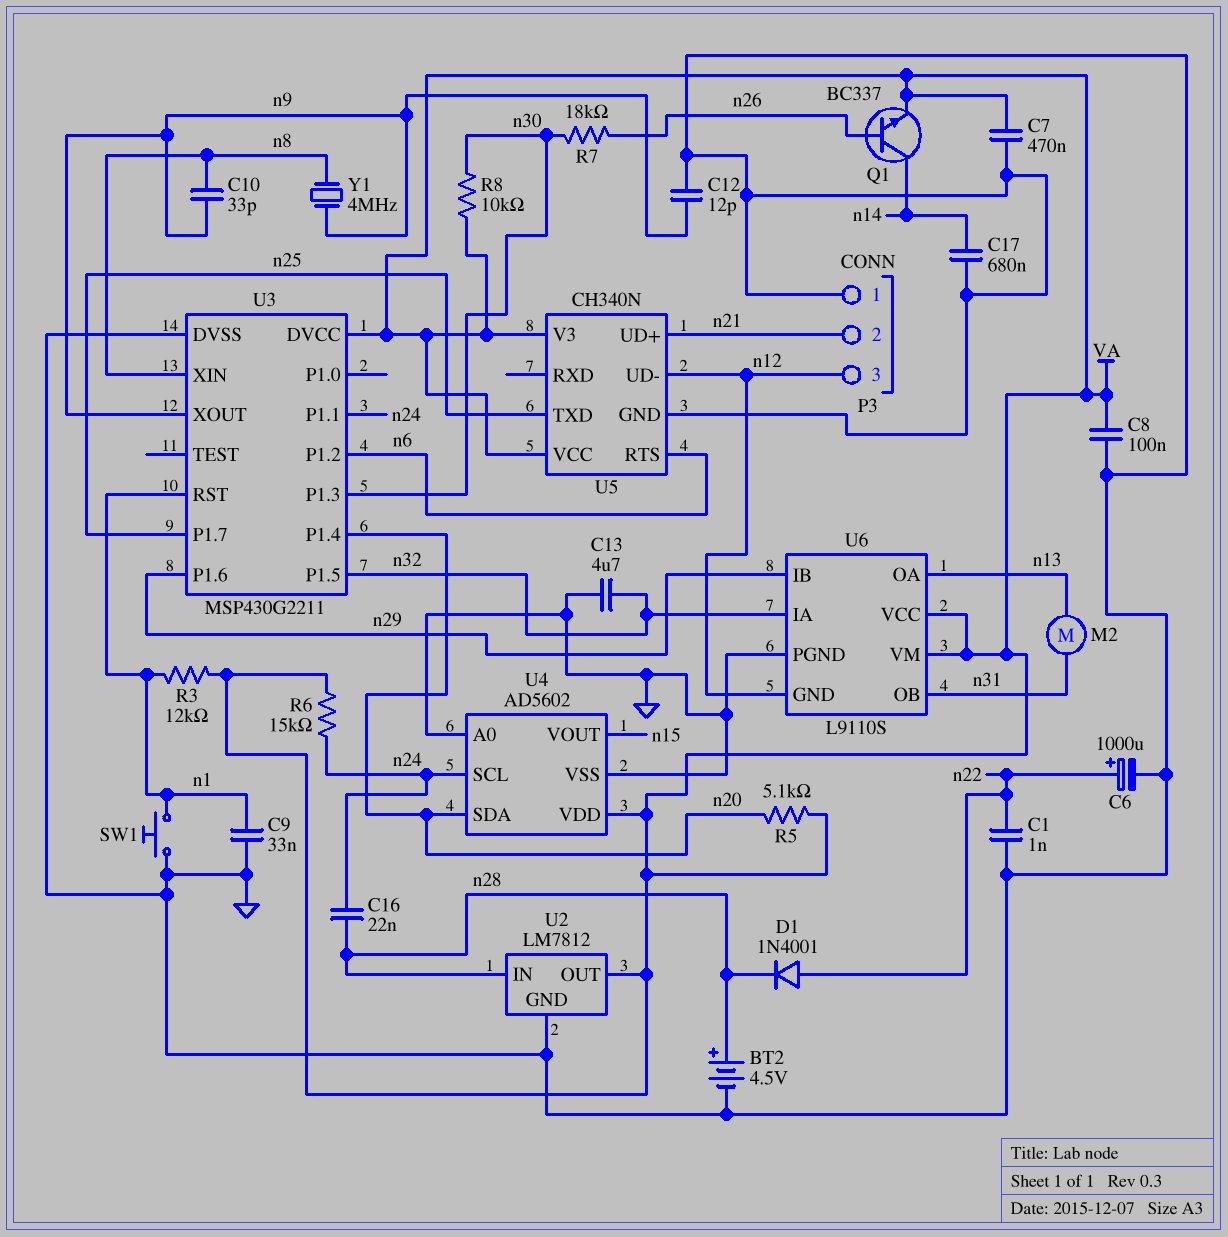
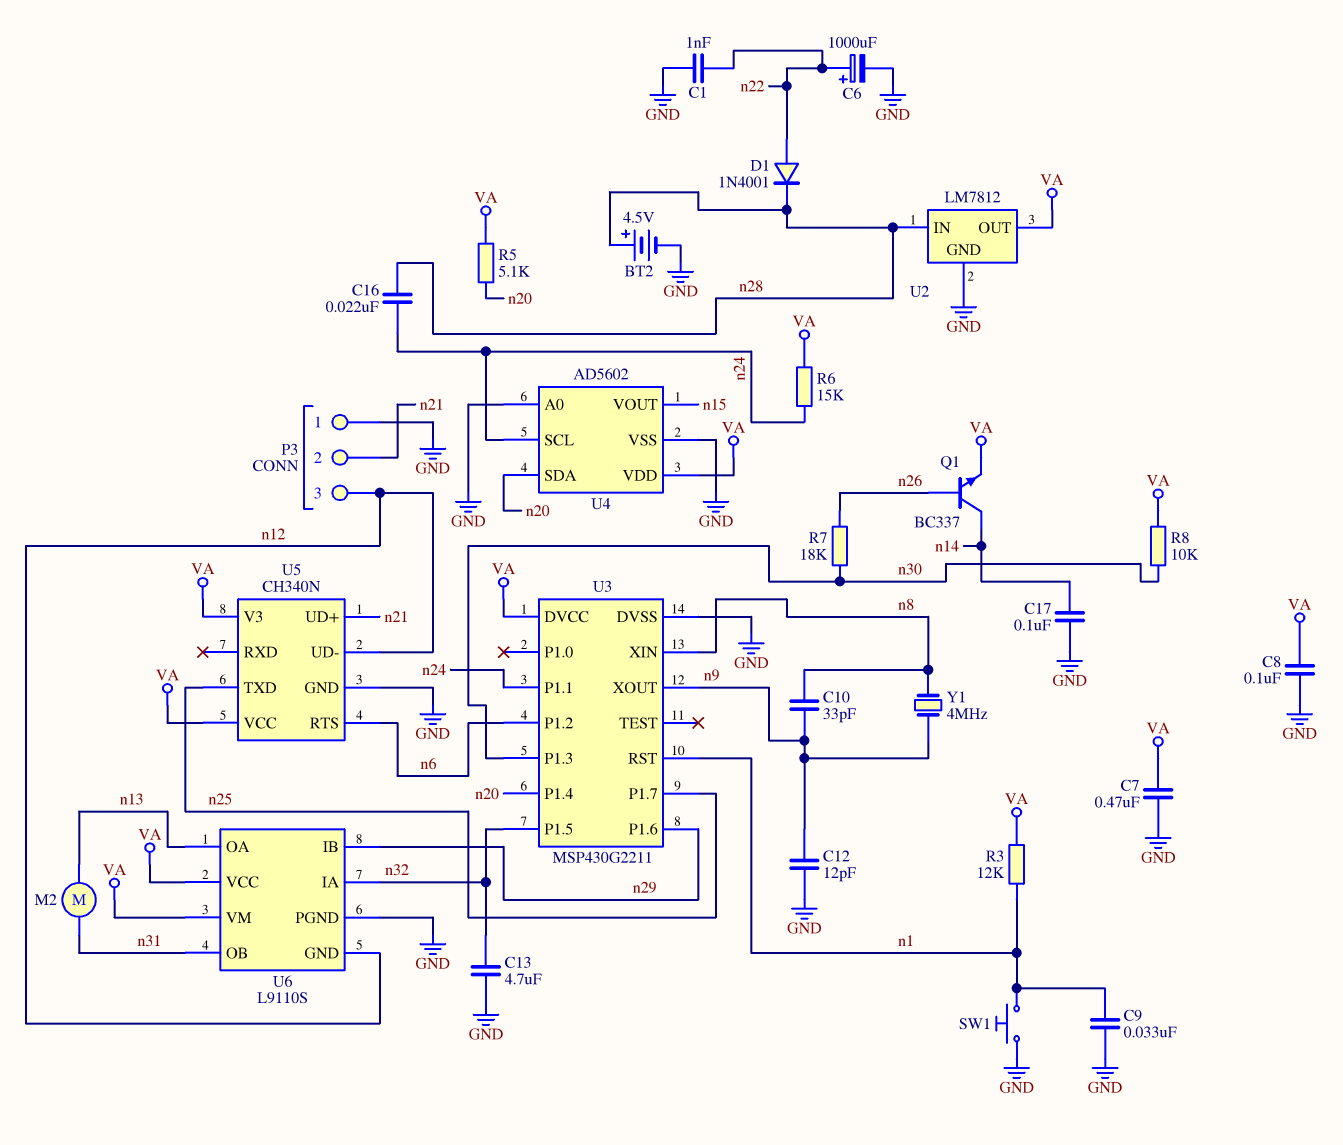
C17: 680nF (GND, n14) -> 100nF (GND, n14)

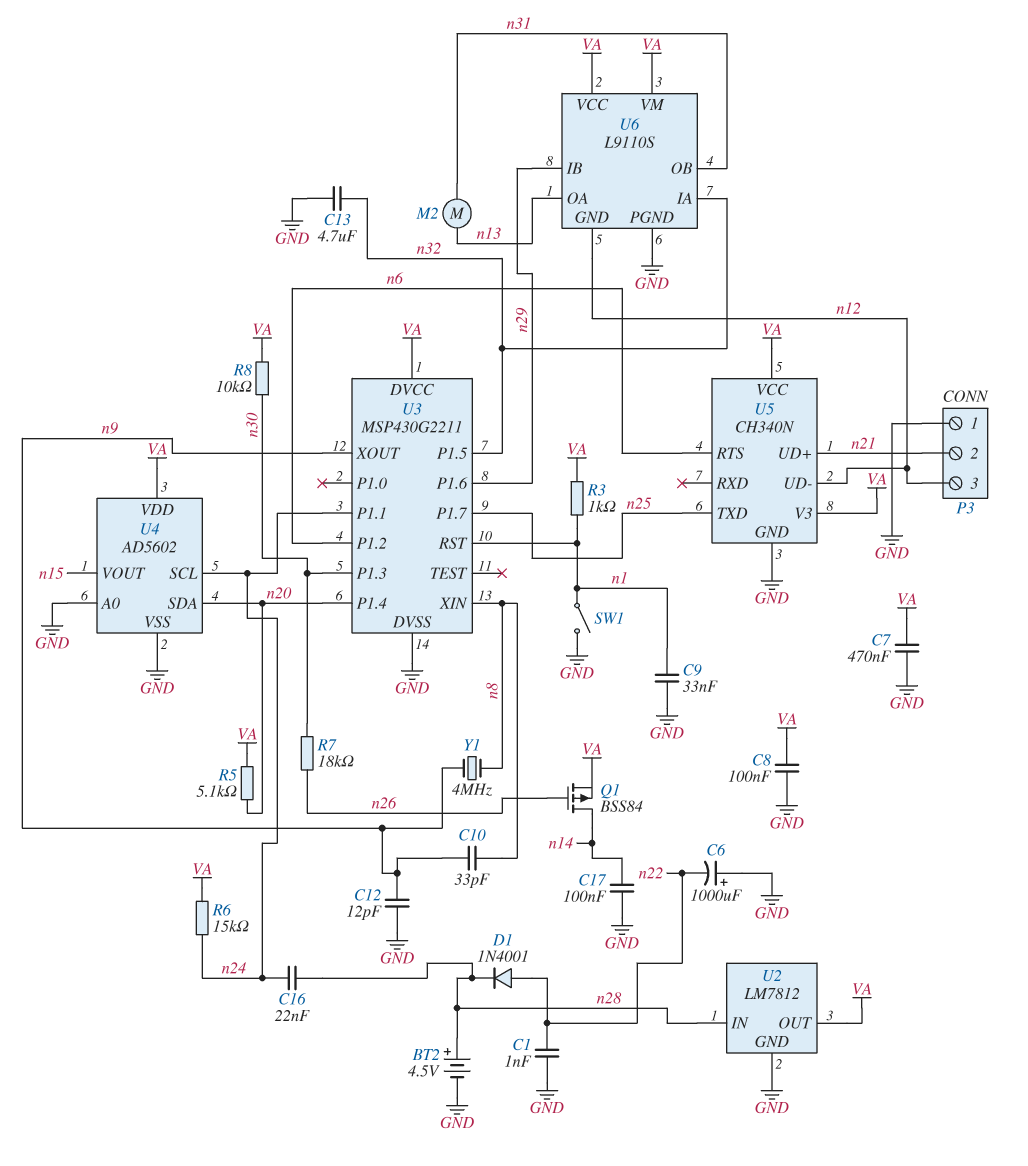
C6: 1000uF (plus n22, minus GND) -> 1000uF (plus GND, minus n22)
Q1: NPN BC337 (B n26, C n14, E VA) -> PMOS BSS84 (G n26, D n14, S VA)
R3: 12k (VA, n1) -> 1k (VA, n1)
SW1: button (GND, n1) -> switch (GND, n1)

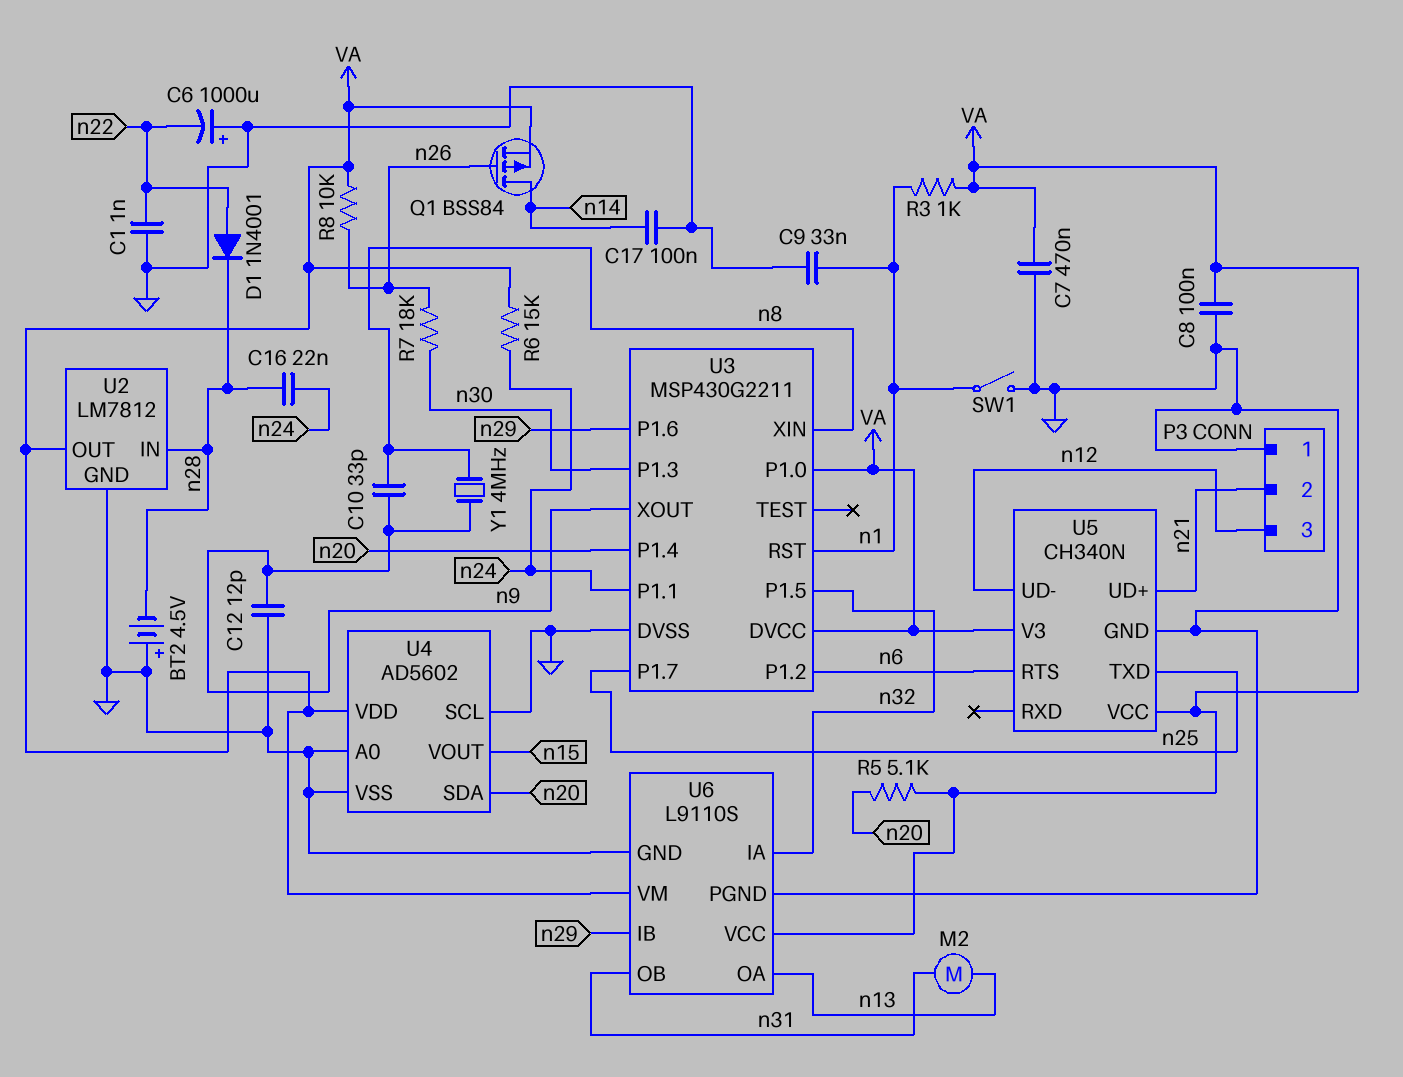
BT2: 4.5V (plus n28, minus GND) -> 4.5V (plus GND, minus n28)
C13: 4.7uF (GND, n32) -> none
R8: 10k (VA, n30) -> 10k (VA, n26)
U3 pin P1.0: none -> VA
U4 pin SCL: n24 -> GND
U6 pin GND: n12 -> GND

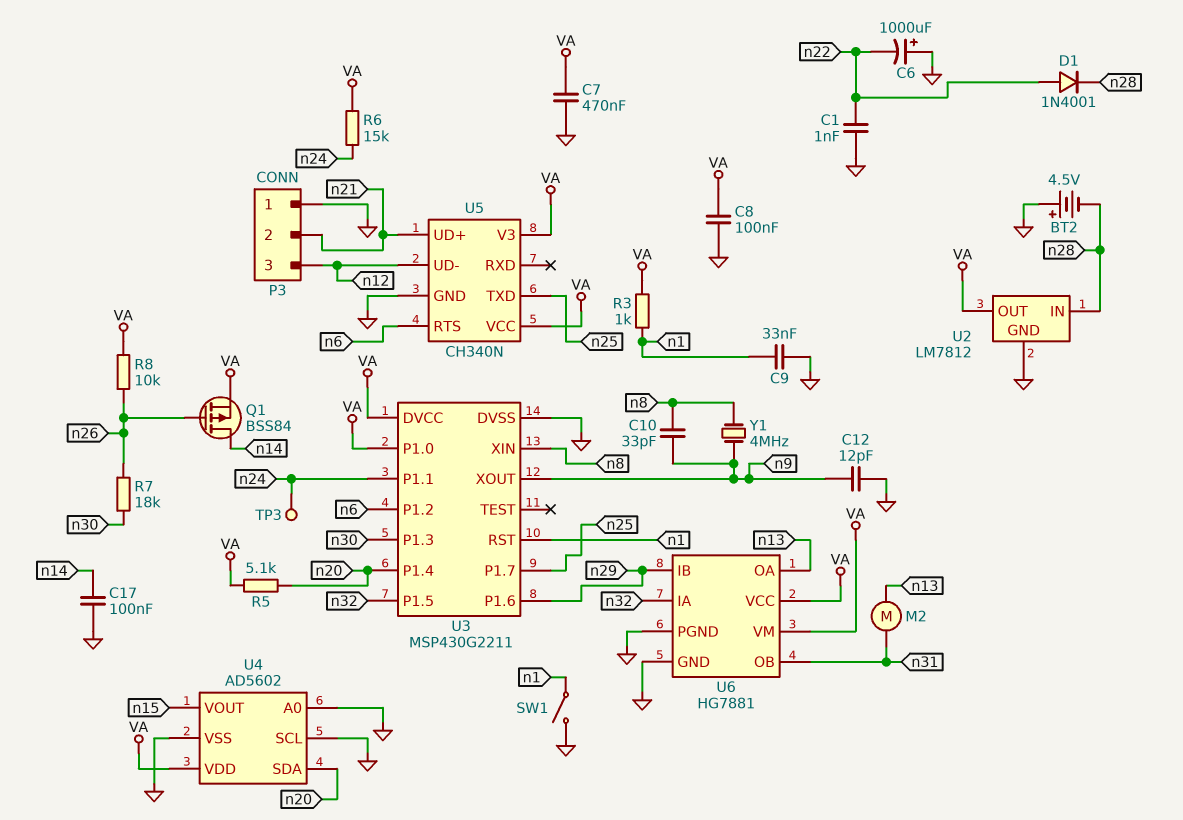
C16: 22nF (n24, n28) -> none
TP3: none -> test point (n24)
U6: L9110S -> HG7881

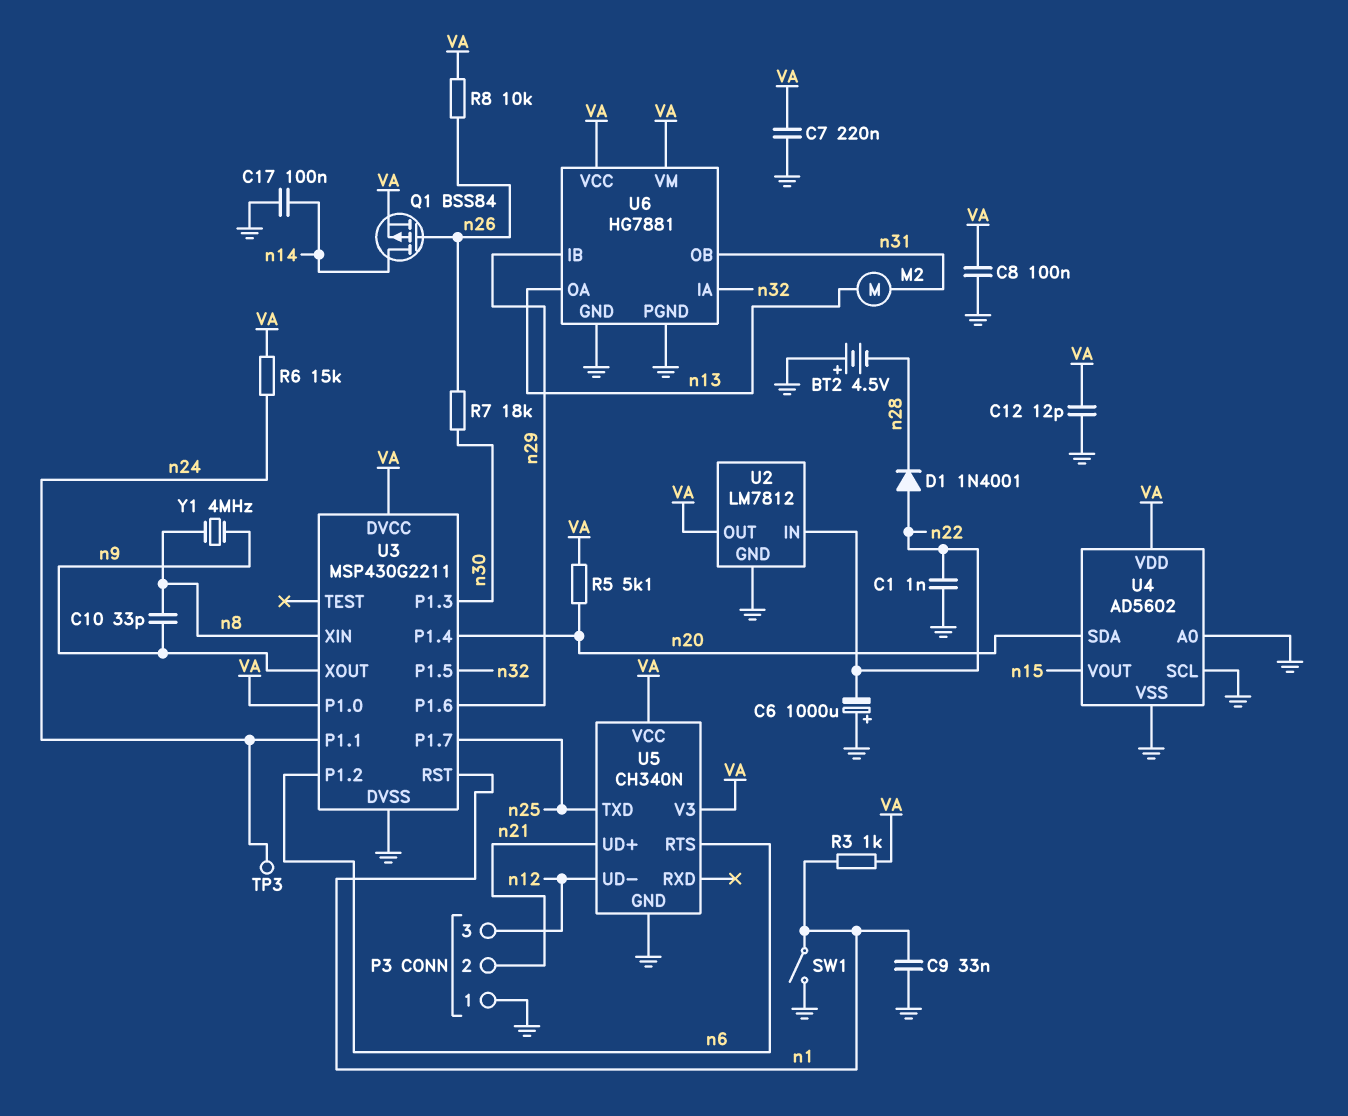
C7: 470nF (GND, VA) -> 220nF (GND, VA)
C12: 12pF (GND, n9) -> 12pF (GND, VA)
U2 pin IN: n28 -> n22

